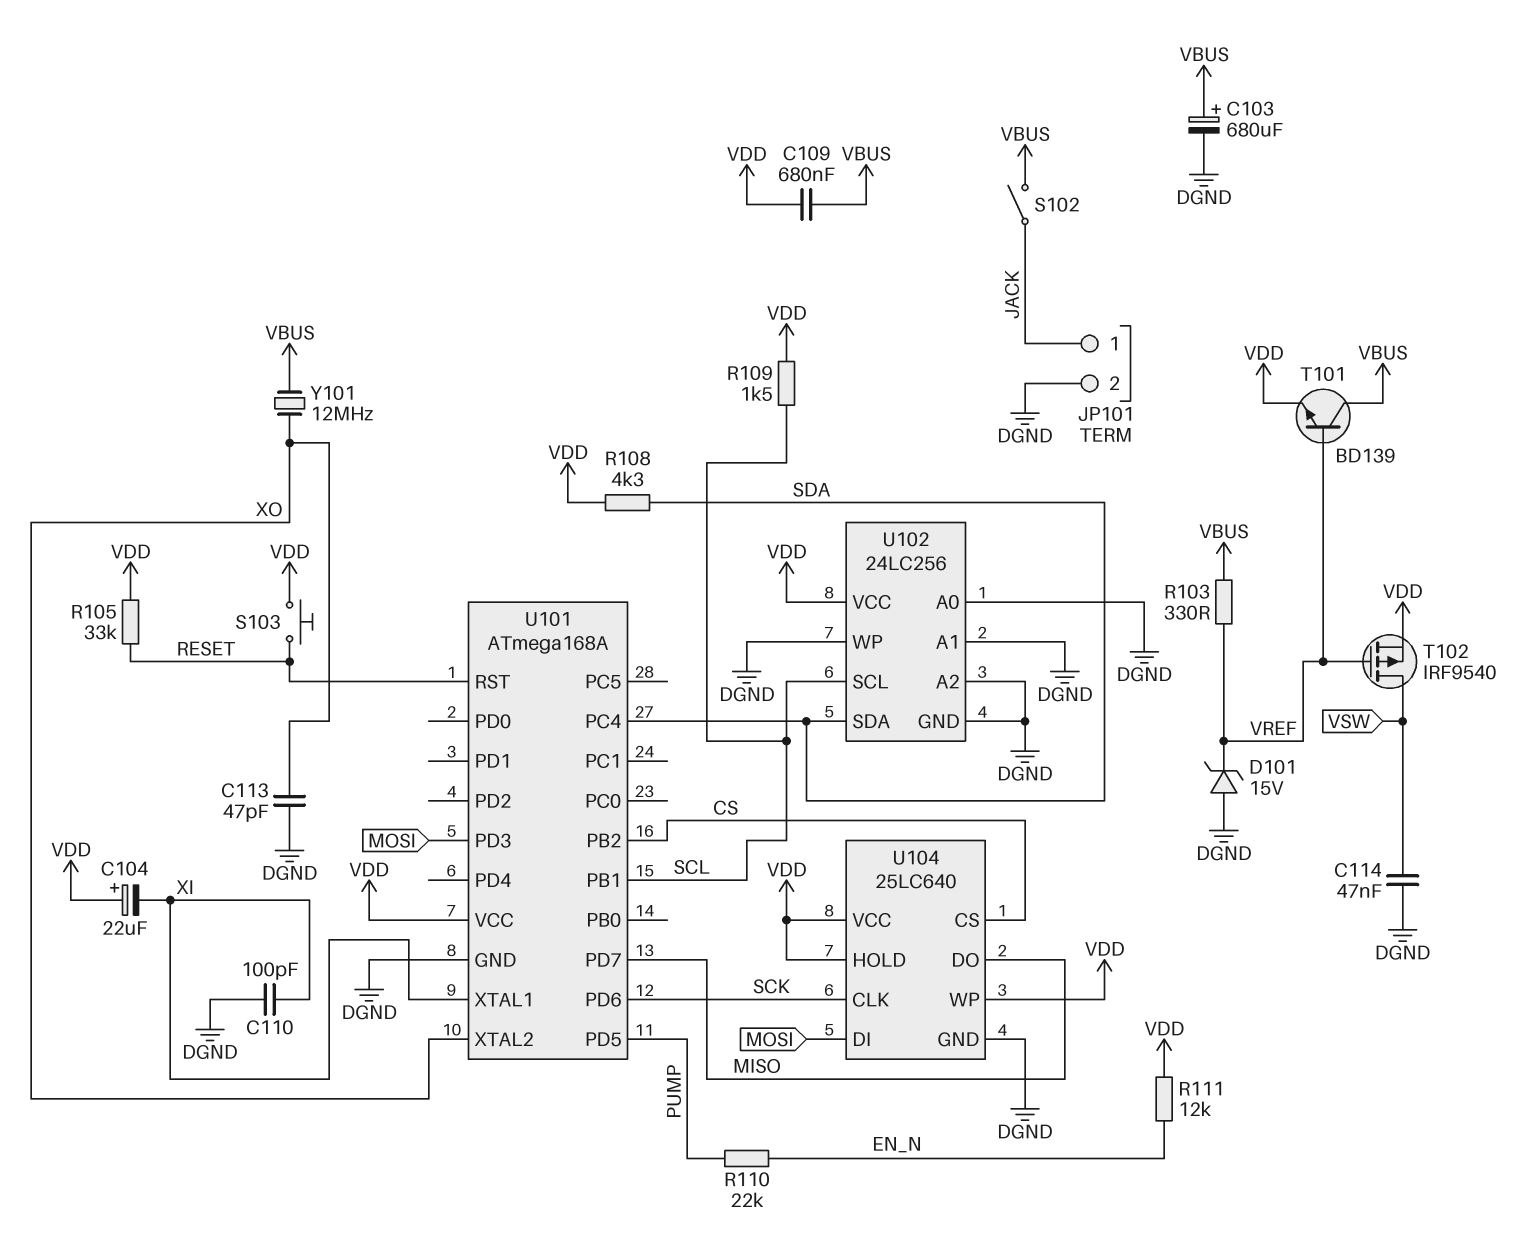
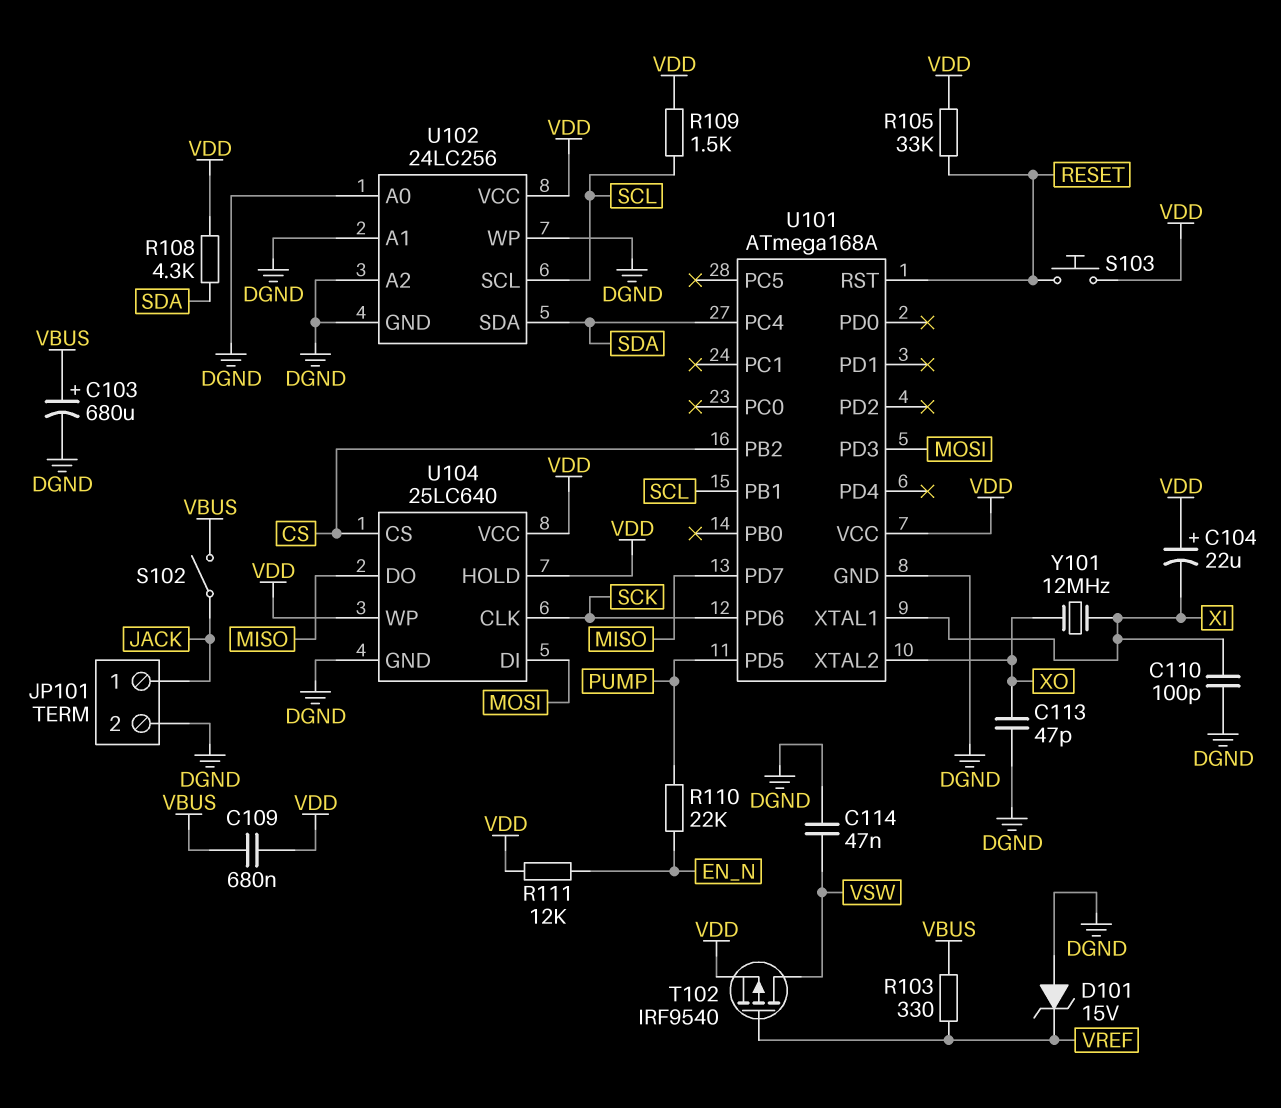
T101: NPN BD139 (B VREF, C VBUS, E VDD) -> none
Y101: 12MHz (VBUS, XO) -> 12MHz (XI, XO)

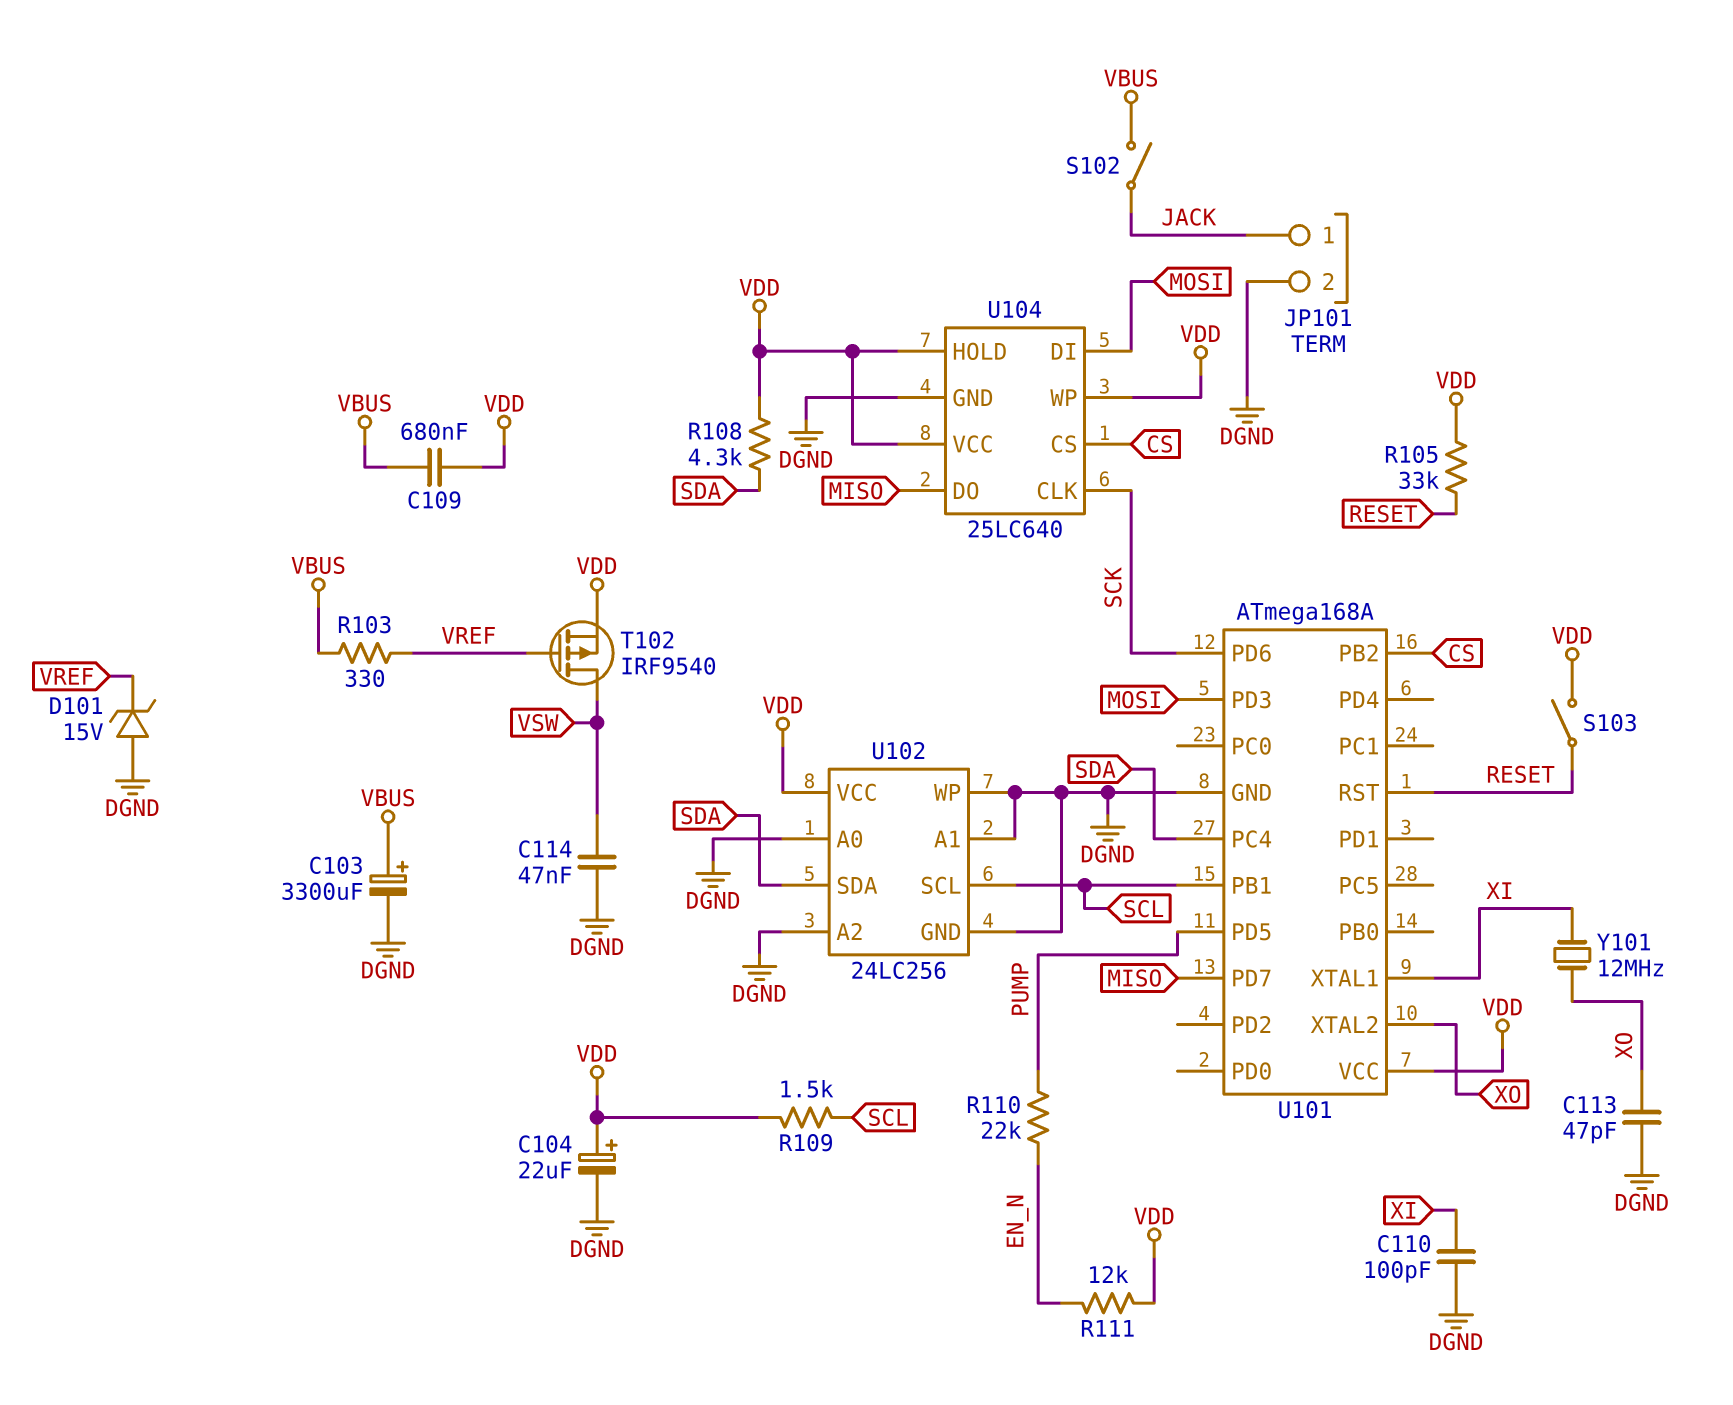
C103: 680uF (plus VBUS, minus DGND) -> 3300uF (plus VBUS, minus DGND)
C104: 22uF (plus VDD, minus XI) -> 22uF (plus VDD, minus DGND)
S103: button (RESET, VDD) -> switch (RESET, VDD)

